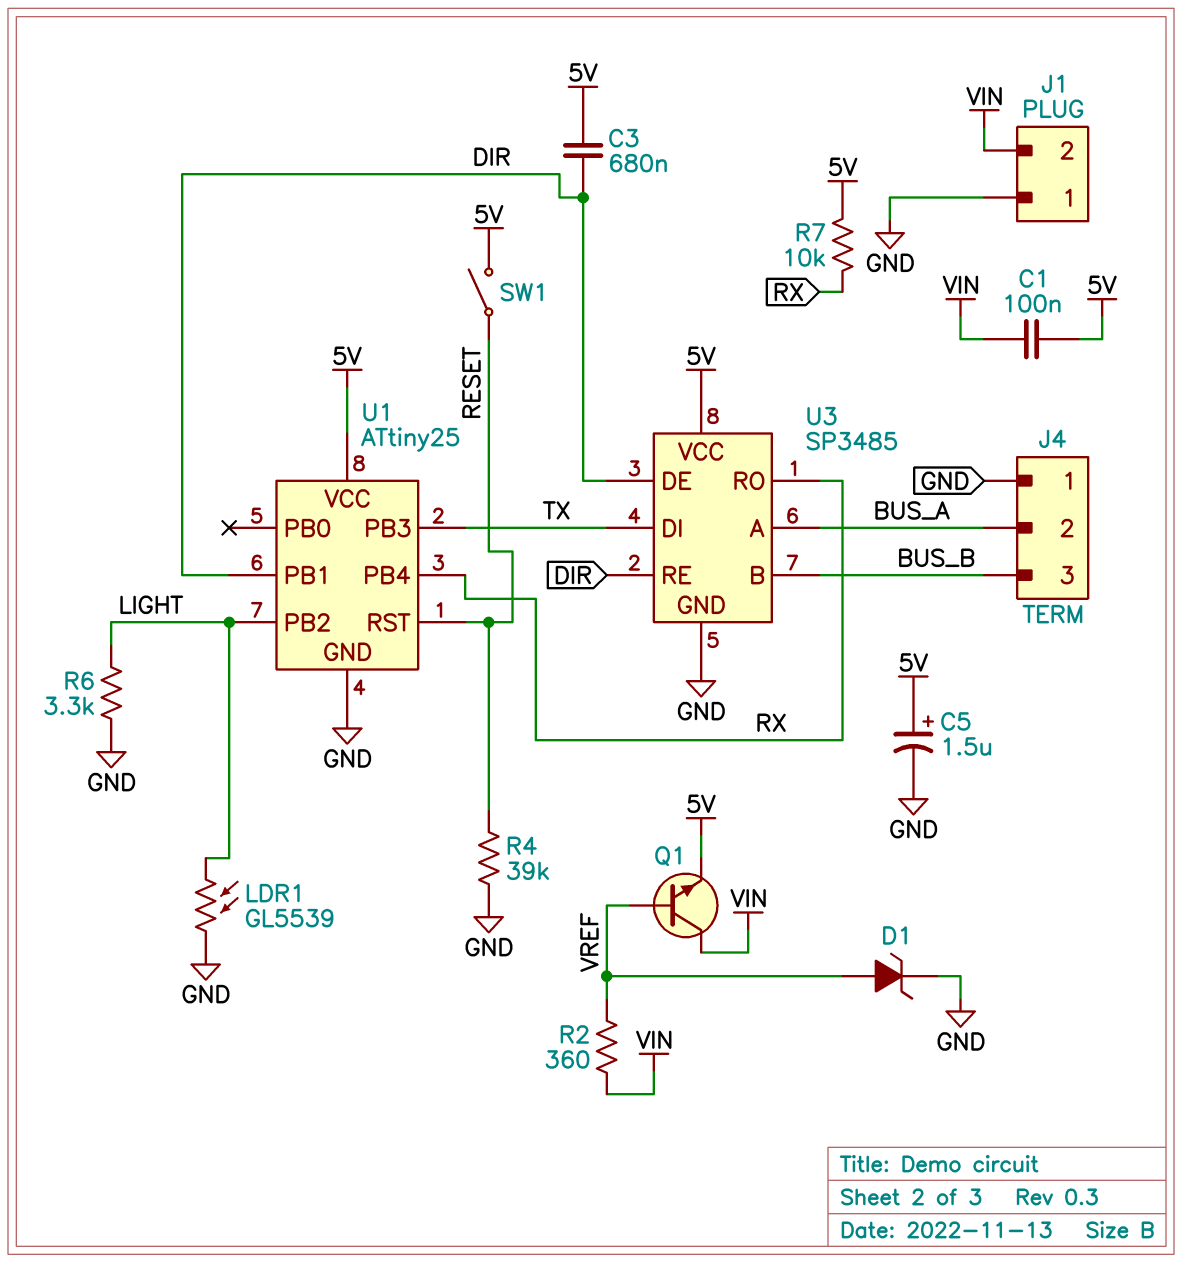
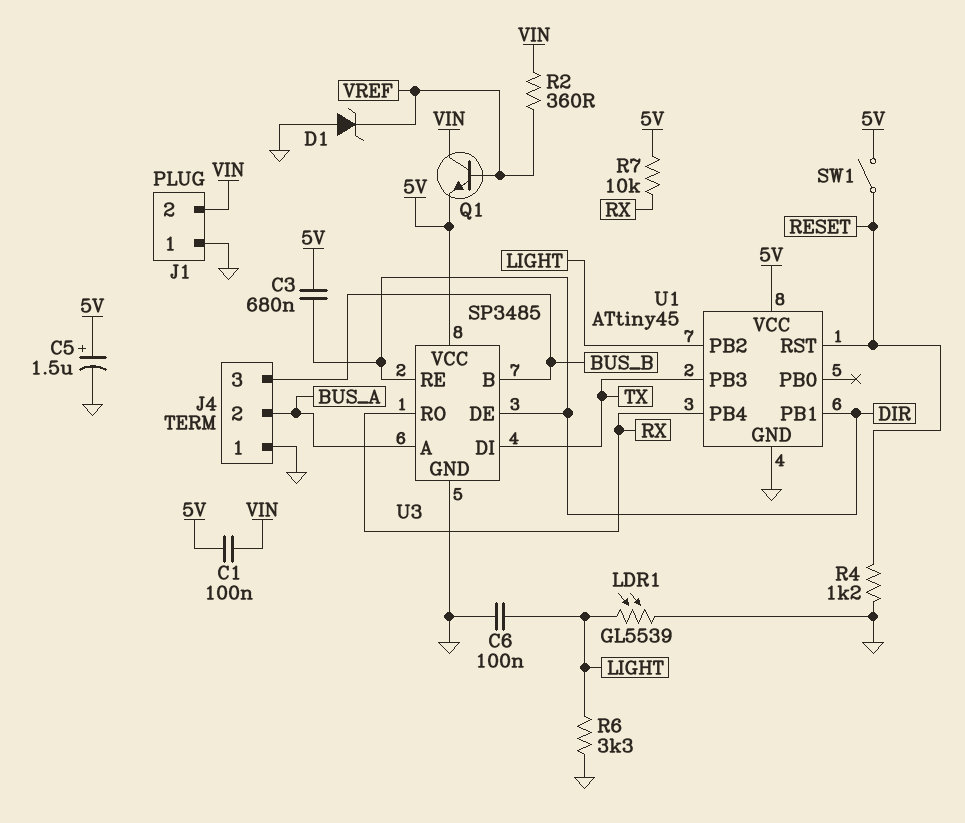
C6: none -> 100nF (GND, LIGHT)
D1: zener (A VREF, K GND) -> zener (A GND, K VREF)
R4: 39k (GND, RESET) -> 1.2k (GND, RESET)
U1: ATtiny25 -> ATtiny45

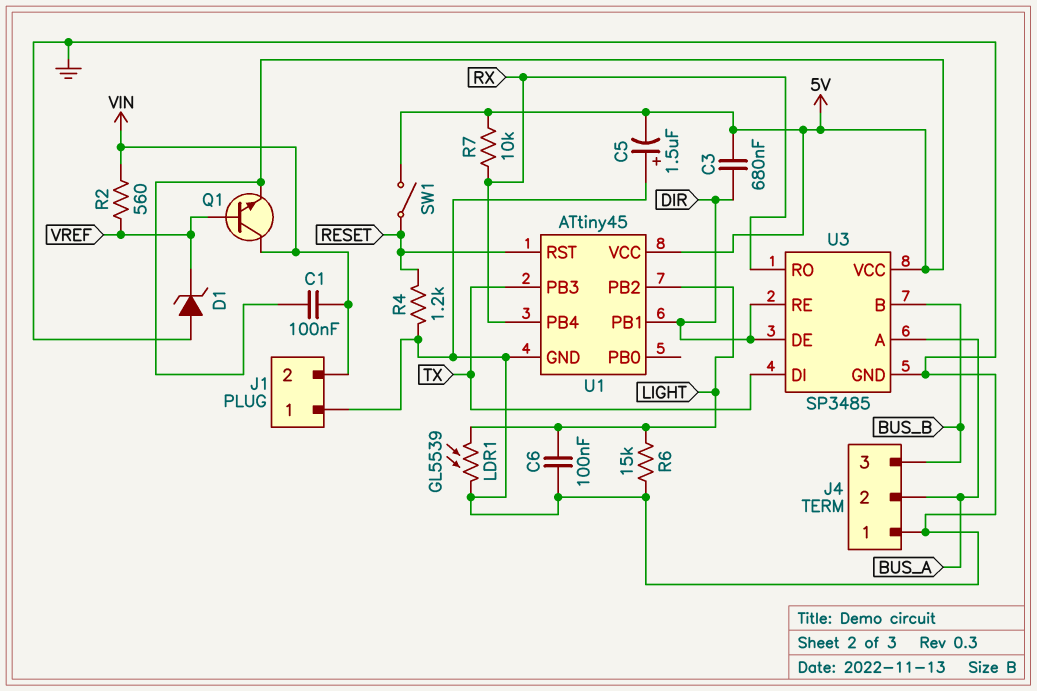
C5: 1.5uF (plus 5V, minus GND) -> 1.5uF (plus GND, minus 5V)
R2: 360 (VIN, VREF) -> 560 (VIN, VREF)
R6: 3.3k (GND, LIGHT) -> 15k (GND, LIGHT)

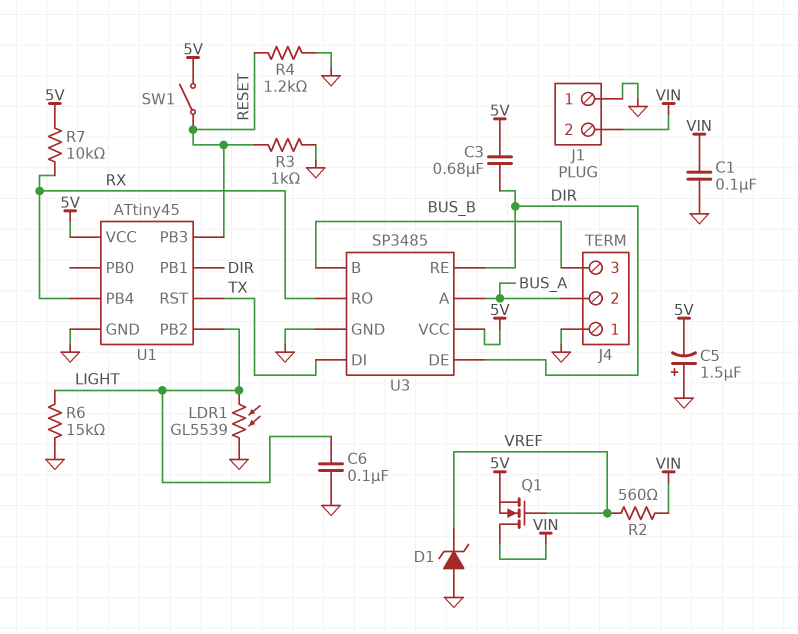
C1: 100nF (5V, VIN) -> 100nF (GND, VIN)
Q1: NPN (B VREF, C VIN, E 5V) -> NMOS (G VREF, D VIN, S 5V)
R3: none -> 1k (GND, RESET)
U1 pin PB3: TX -> RESET
U1 pin RST: RESET -> TX

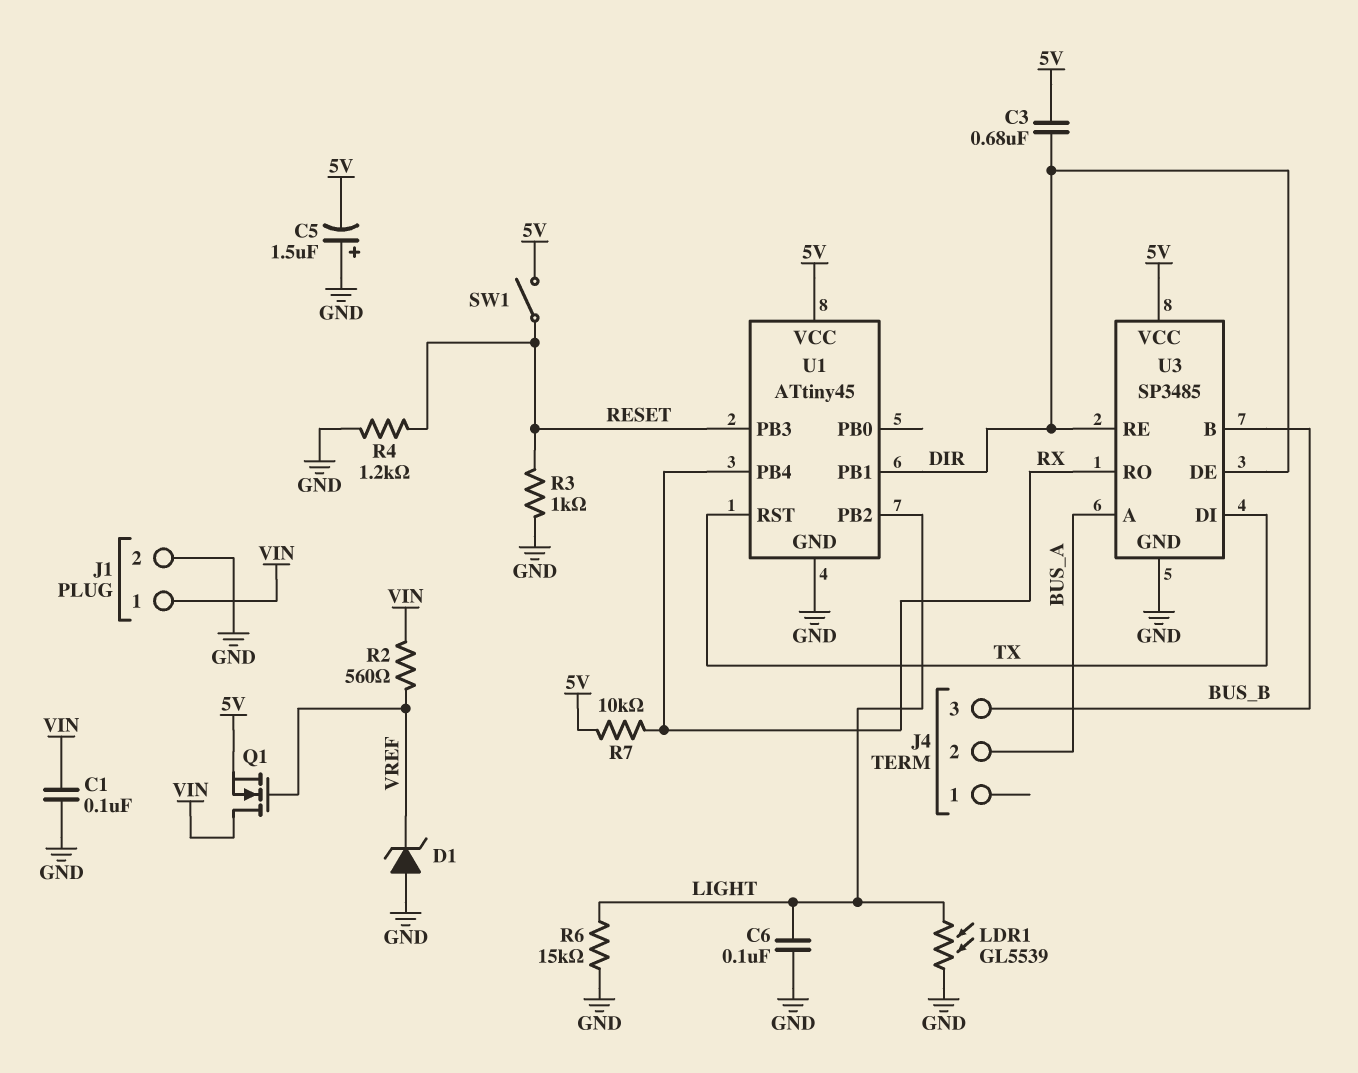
J1 pin 1: GND -> VIN
J1 pin 2: VIN -> GND
J4 pin 1: GND -> none

